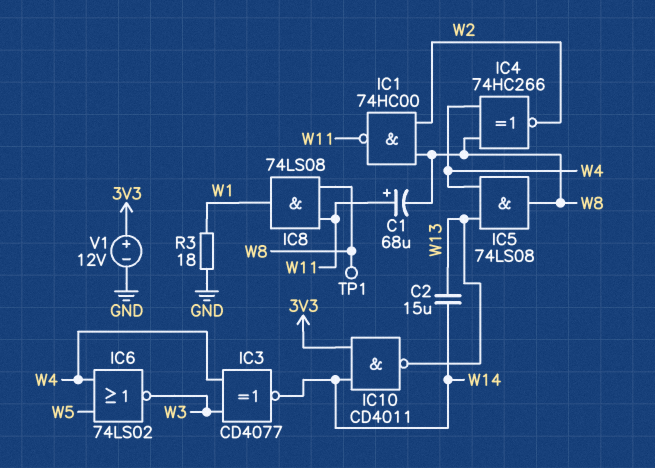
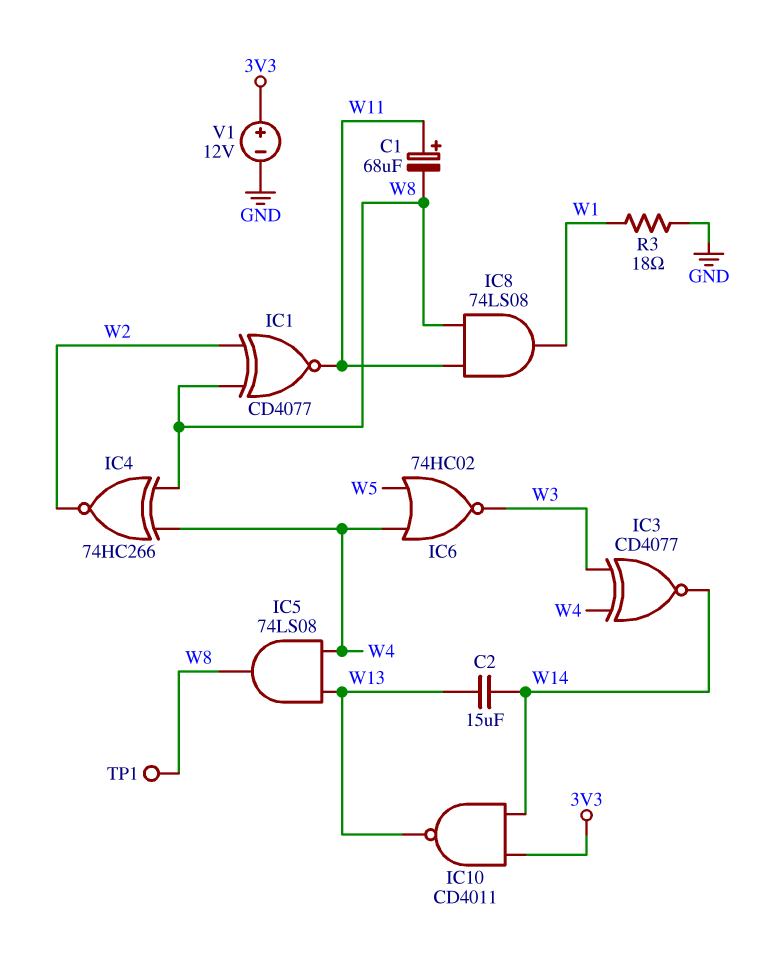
IC1: NAND 74HC00 (in W2, in W8, out W11) -> XNOR CD4077 (in W2, in W8, out W11)
IC6: NOR 74LS02 (in W4, in W5, out W3) -> NOR 74HC02 (in W4, in W5, out W3)

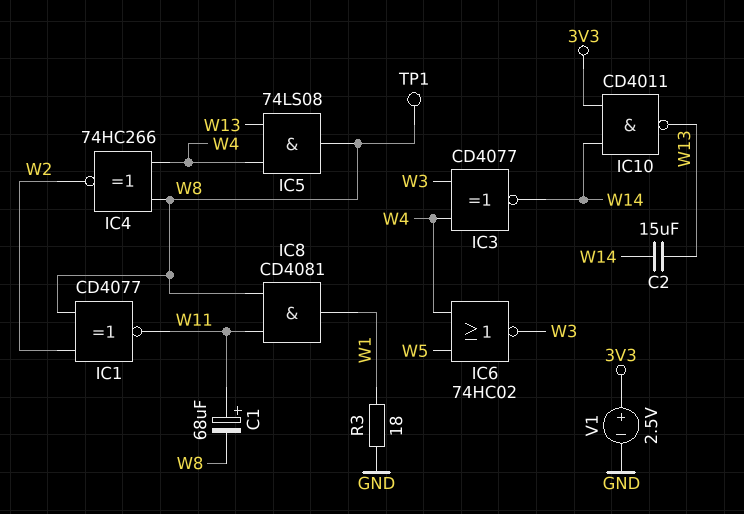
IC8: AND 74LS08 (in W8, in W11, out W1) -> AND CD4081 (in W8, in W11, out W1)
V1: 12V (plus 3V3, minus GND) -> 2.5V (plus 3V3, minus GND)

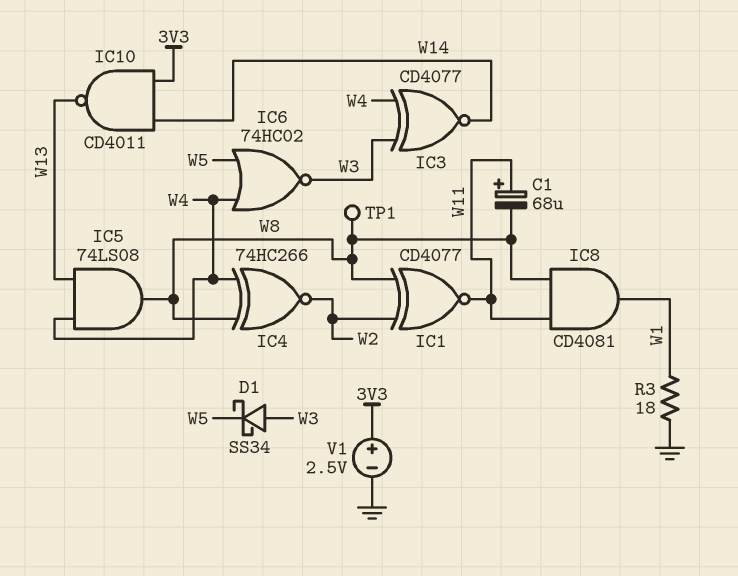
C2: 15uF (W13, W14) -> none
D1: none -> schottky SS34 (A W3, K W5)

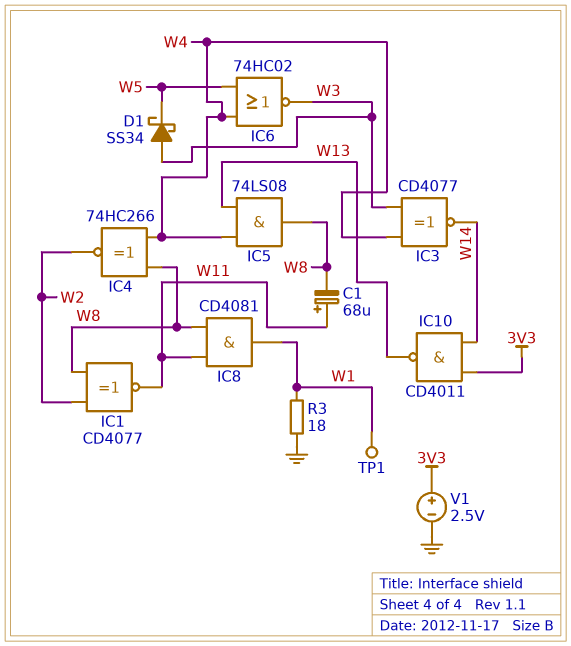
TP1: test point (W8) -> test point (W1)

